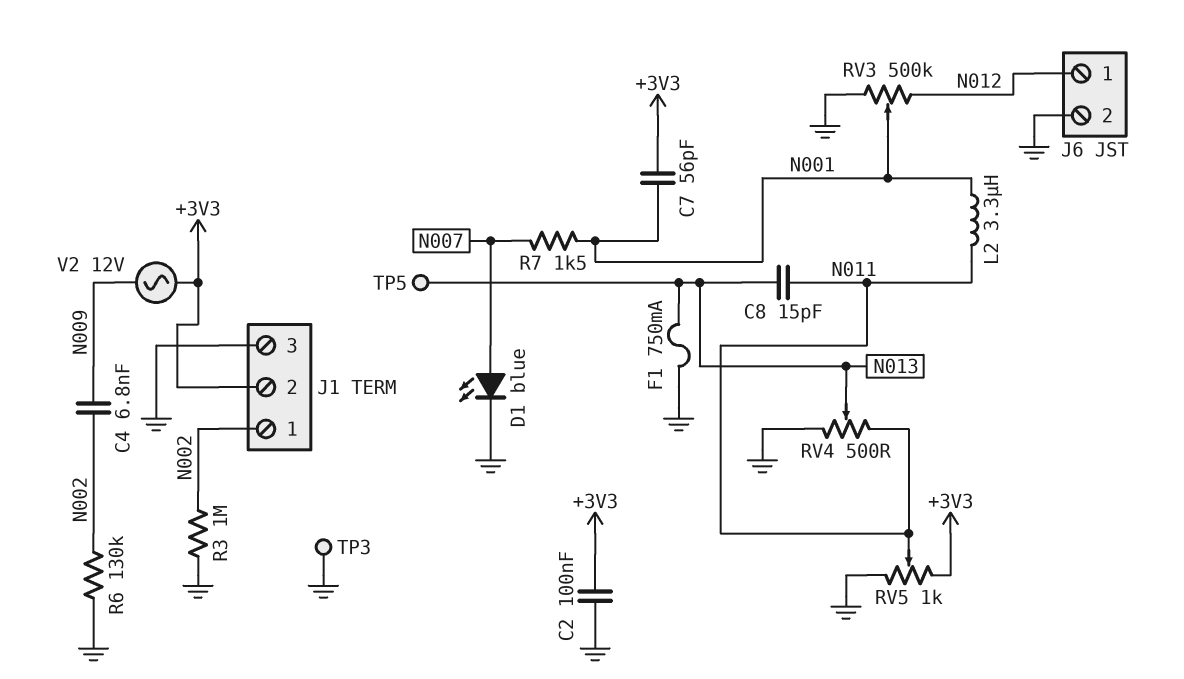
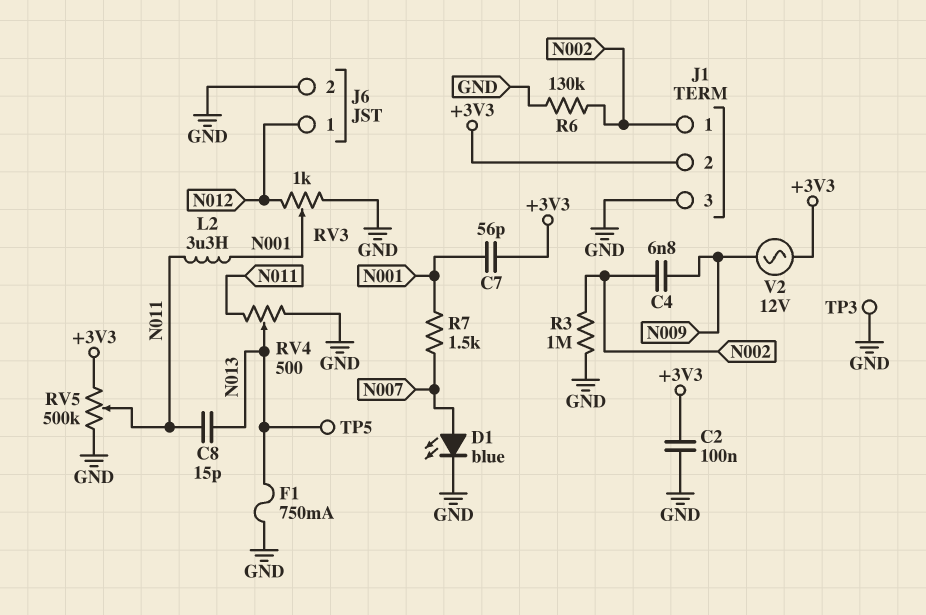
RV3: 500k (GND, N012, wiper N001) -> 1k (GND, N012, wiper N001)
RV5: 1k (+3V3, GND, wiper N011) -> 500k (+3V3, GND, wiper N011)

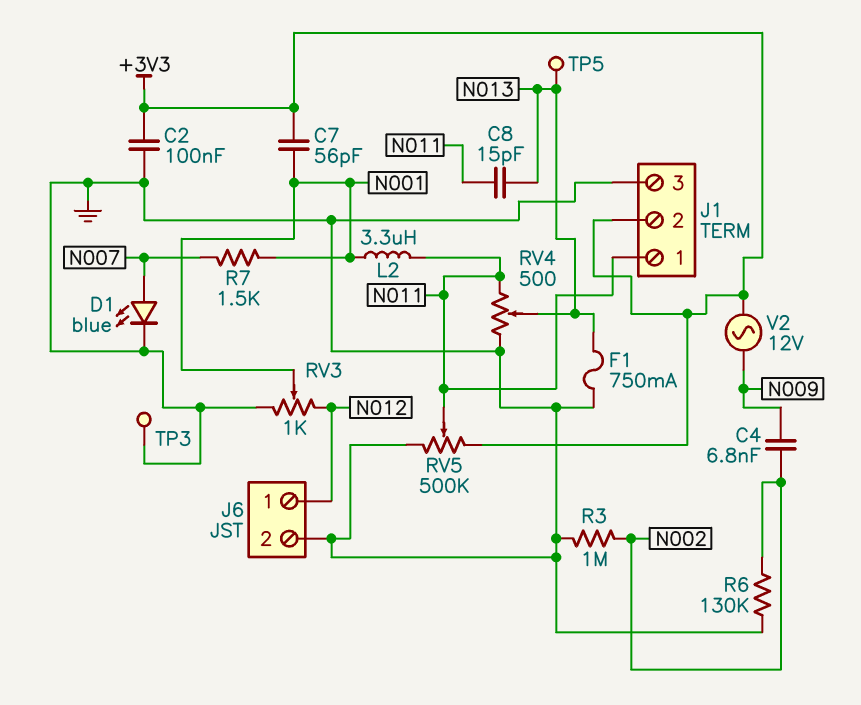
J1 pin 1: N002 -> N011

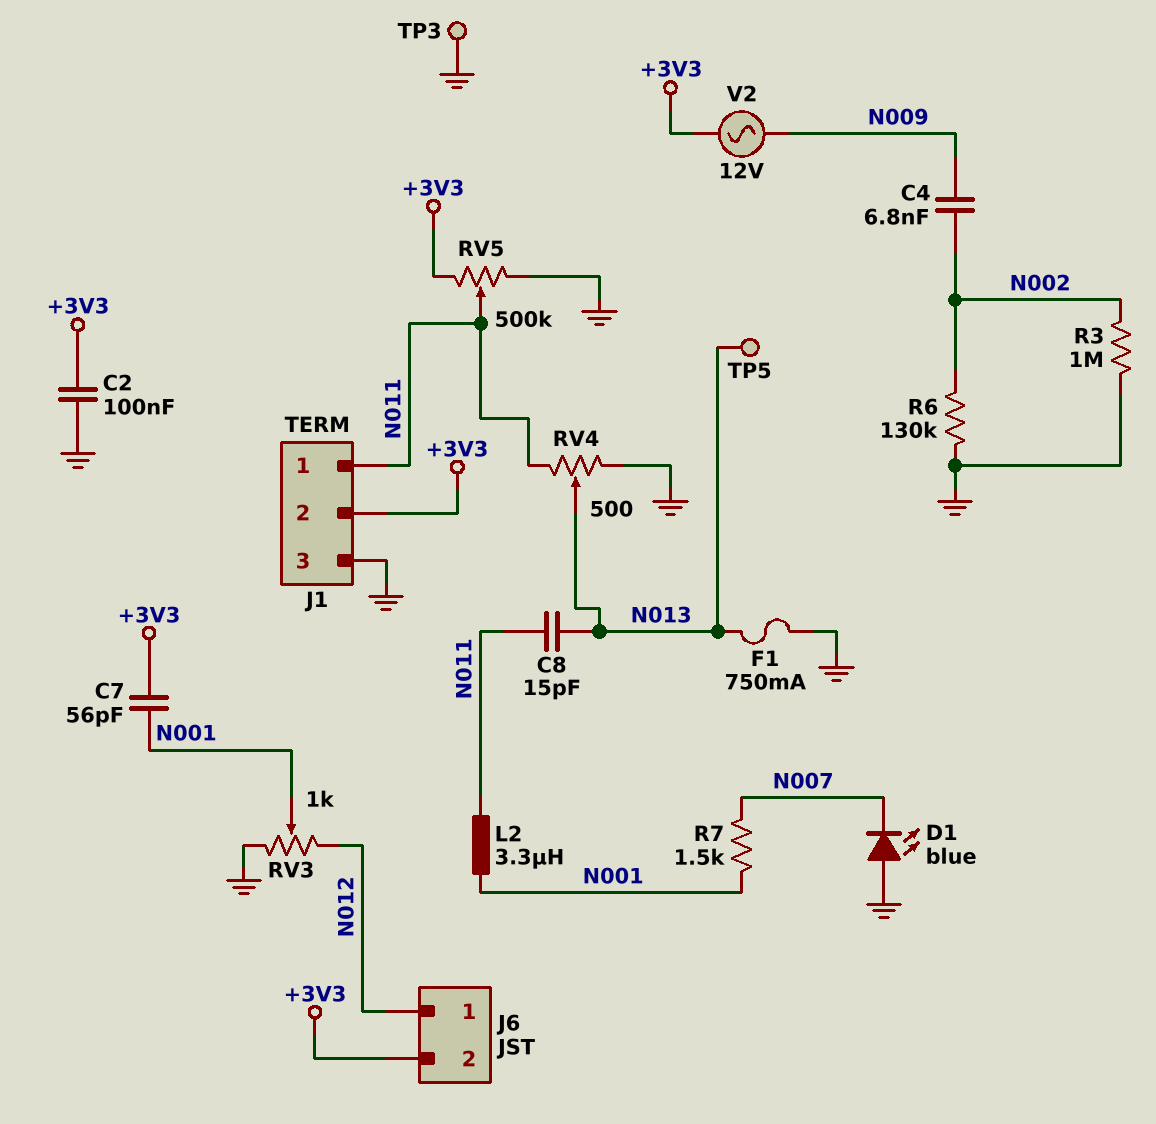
D1: LED blue (A N007, K GND) -> LED blue (A GND, K N007)
J6 pin 2: GND -> +3V3

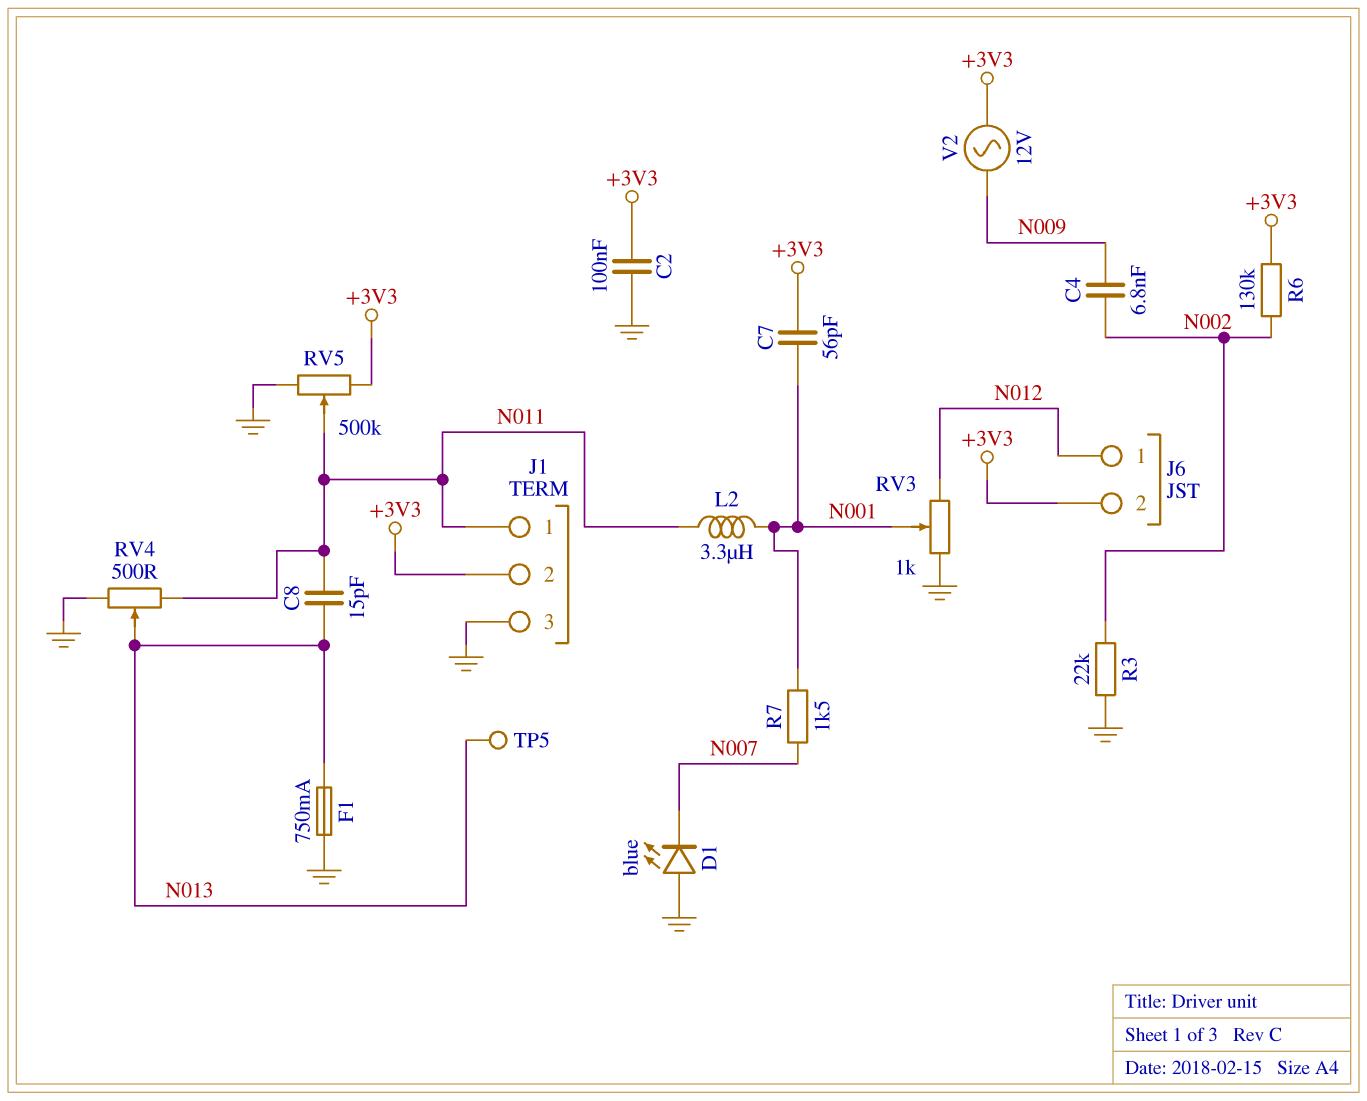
R3: 1M (GND, N002) -> 22k (GND, N002)
R6: 130k (GND, N002) -> 130k (+3V3, N002)
TP3: test point (GND) -> none

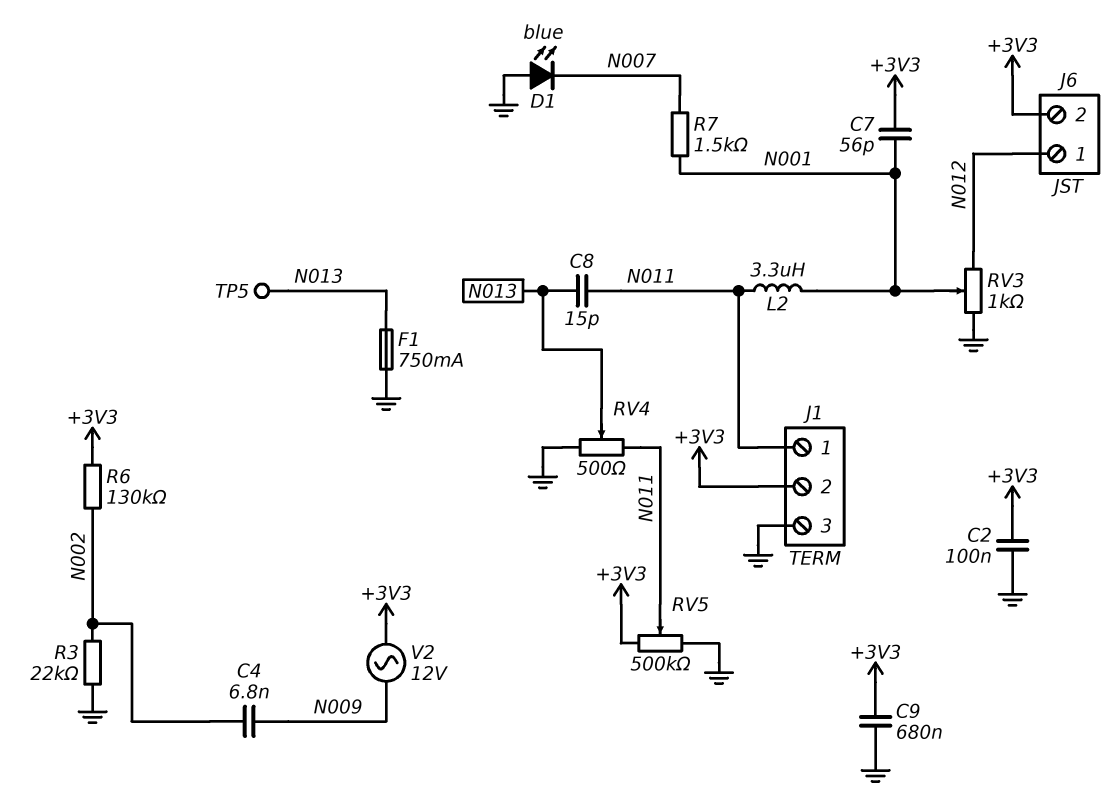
C9: none -> 680nF (+3V3, GND)

